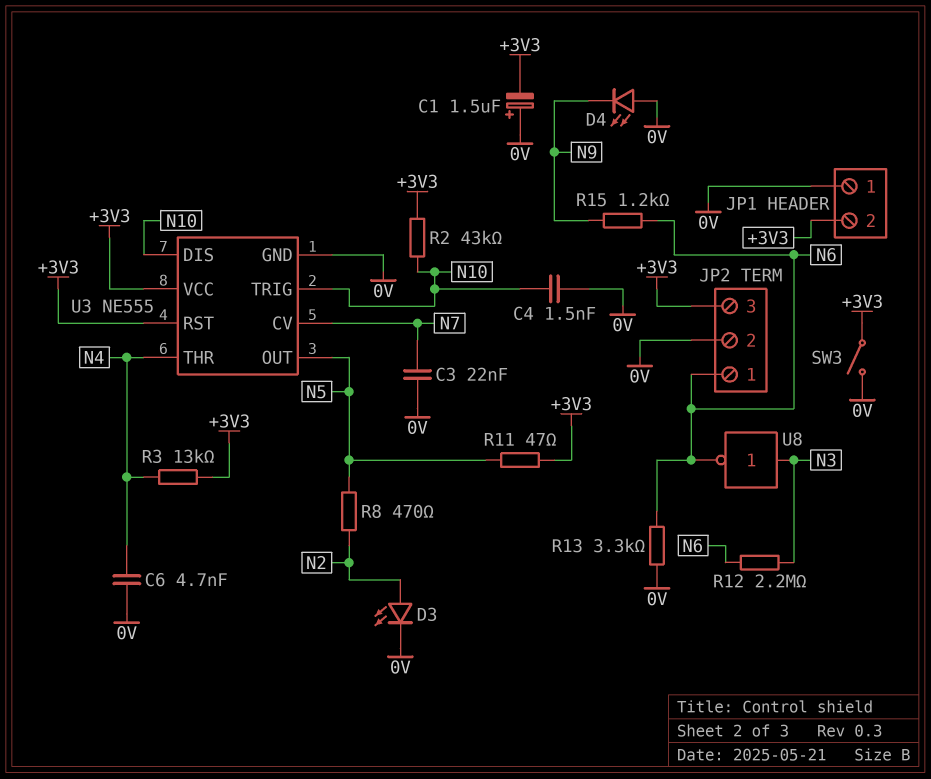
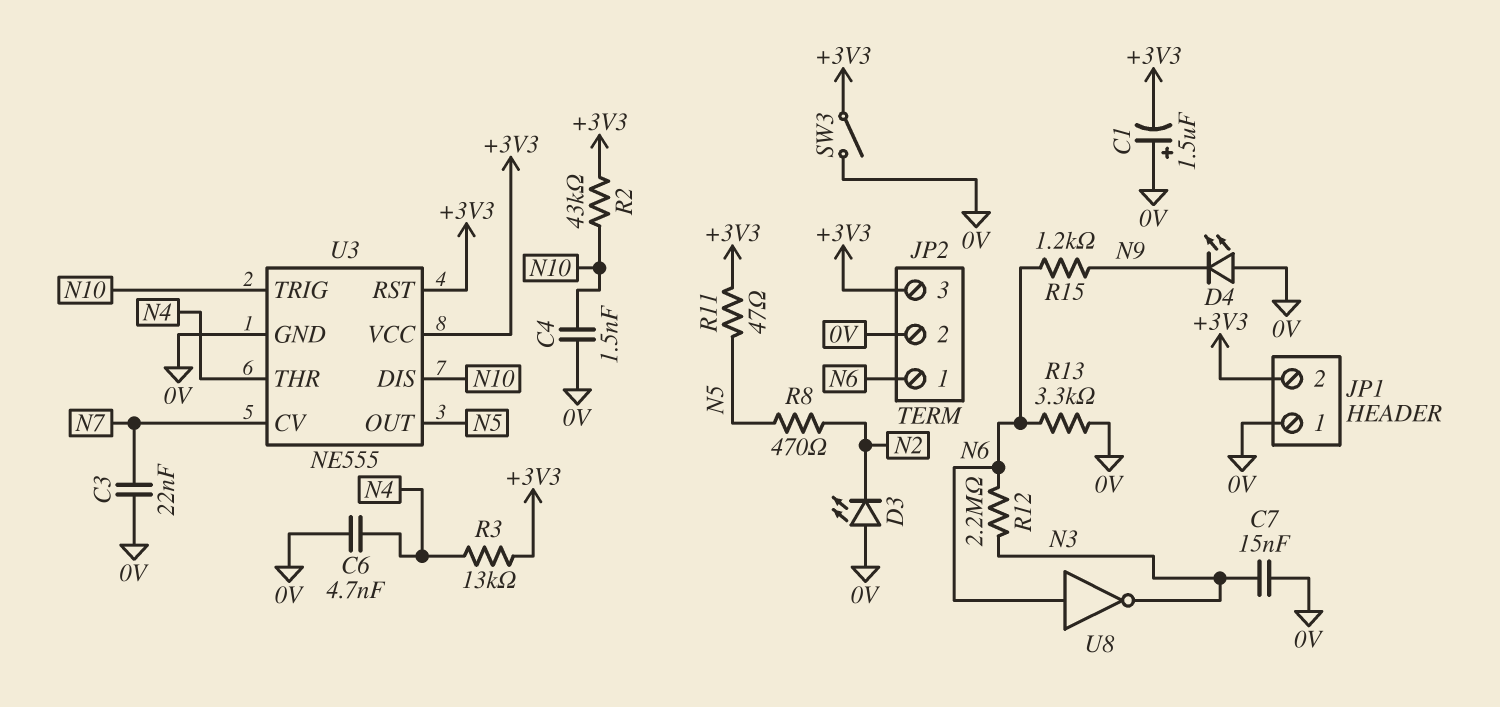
C7: none -> 15nF (0V, N3)
D3: LED (A N2, K 0V) -> LED (A 0V, K N2)
U8: NOT (in N3, out N6) -> NOT (in N6, out N3)

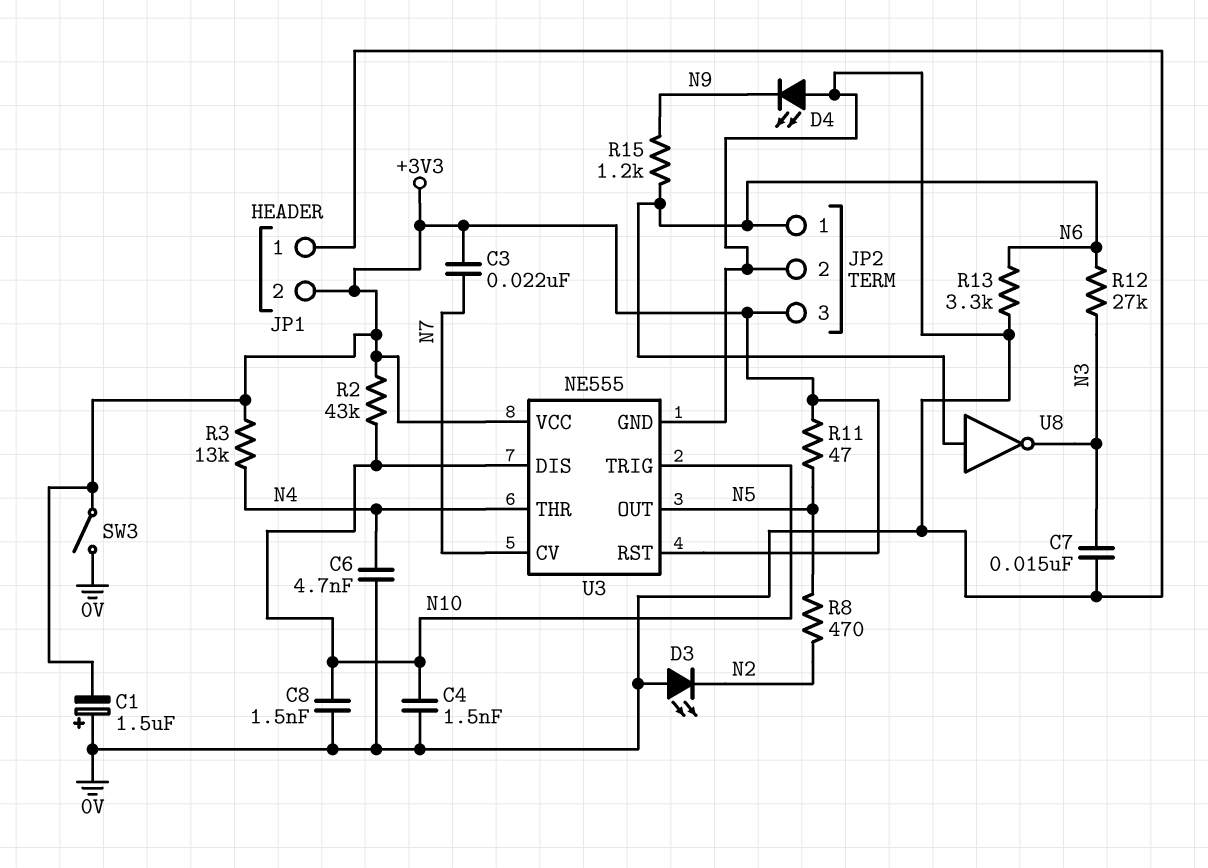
C3: 22nF (0V, N7) -> 22nF (+3V3, N7)
C8: none -> 1.5nF (0V, N10)
R12: 2.2M (N3, N6) -> 27k (N3, N6)

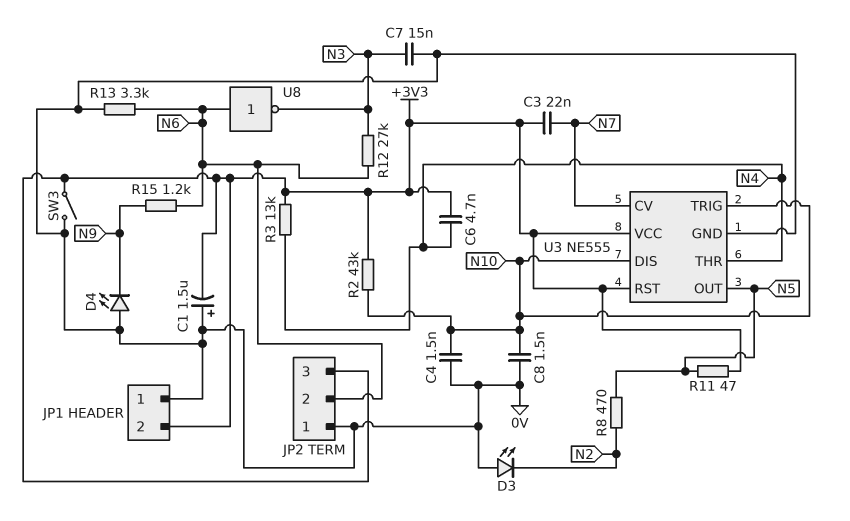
C6: 4.7nF (0V, N4) -> 4.7nF (+3V3, N4)
JP2 pin 1: N6 -> 0V
JP2 pin 2: 0V -> N6

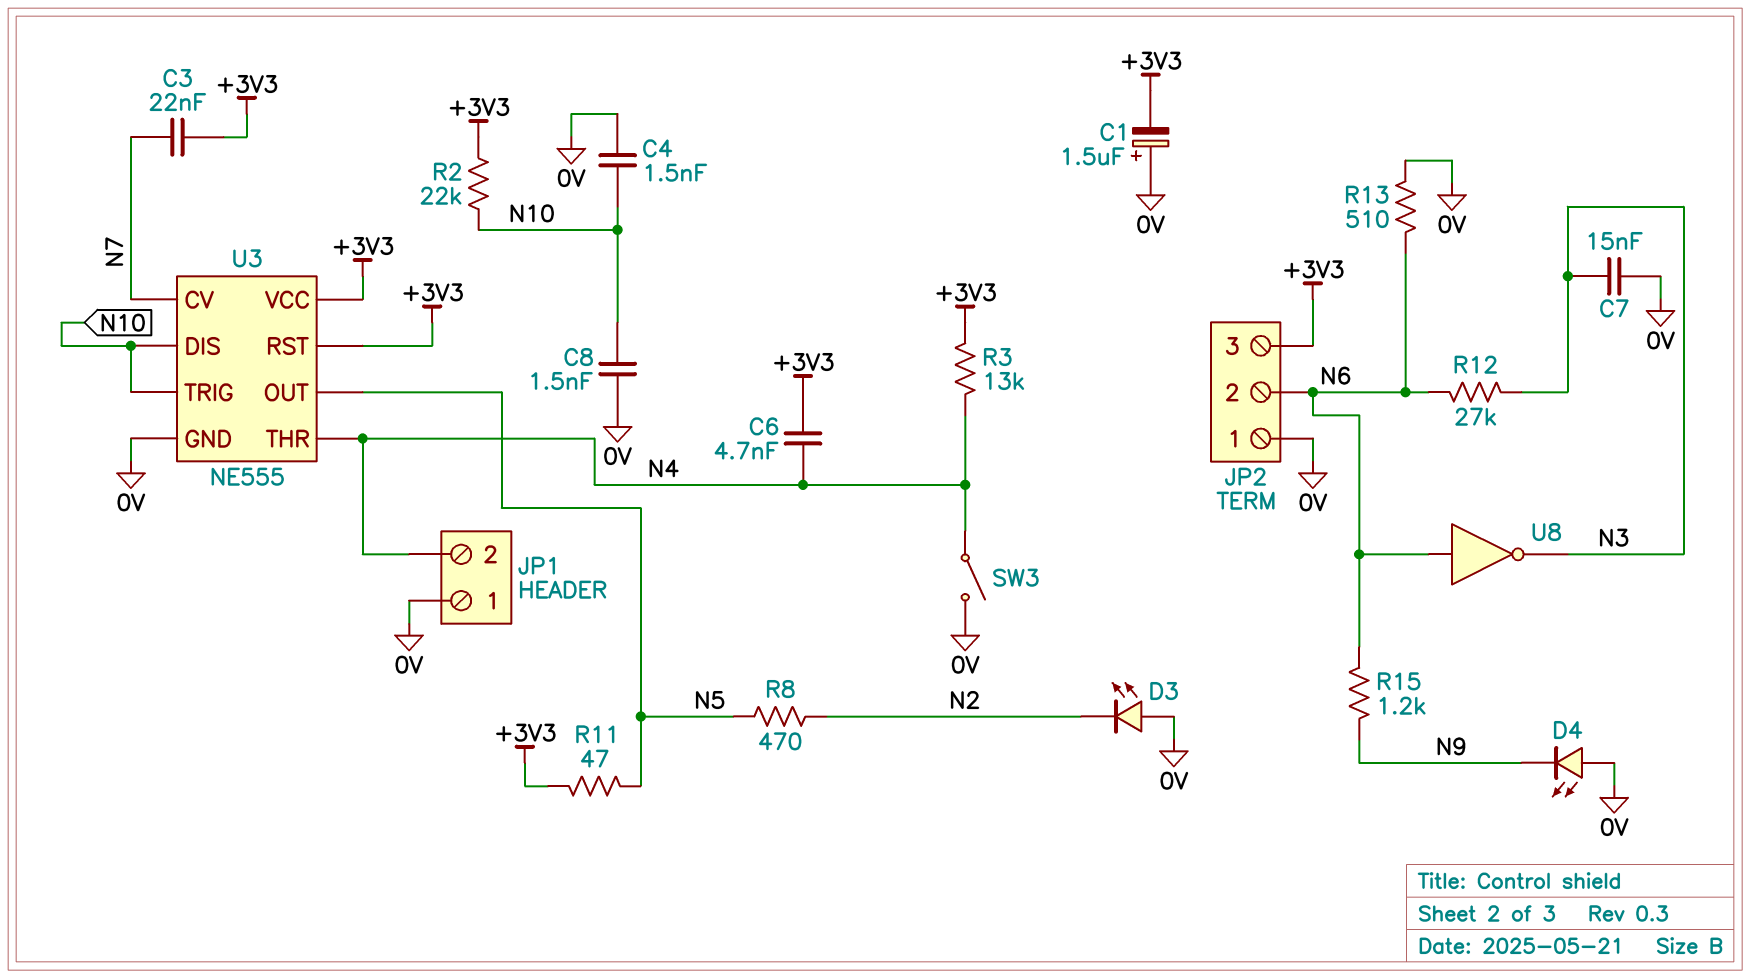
JP1 pin 2: +3V3 -> N4
R2: 43k (+3V3, N10) -> 22k (+3V3, N10)
R13: 3.3k (0V, N6) -> 510 (0V, N6)
SW3: switch (+3V3, 0V) -> switch (0V, N4)

